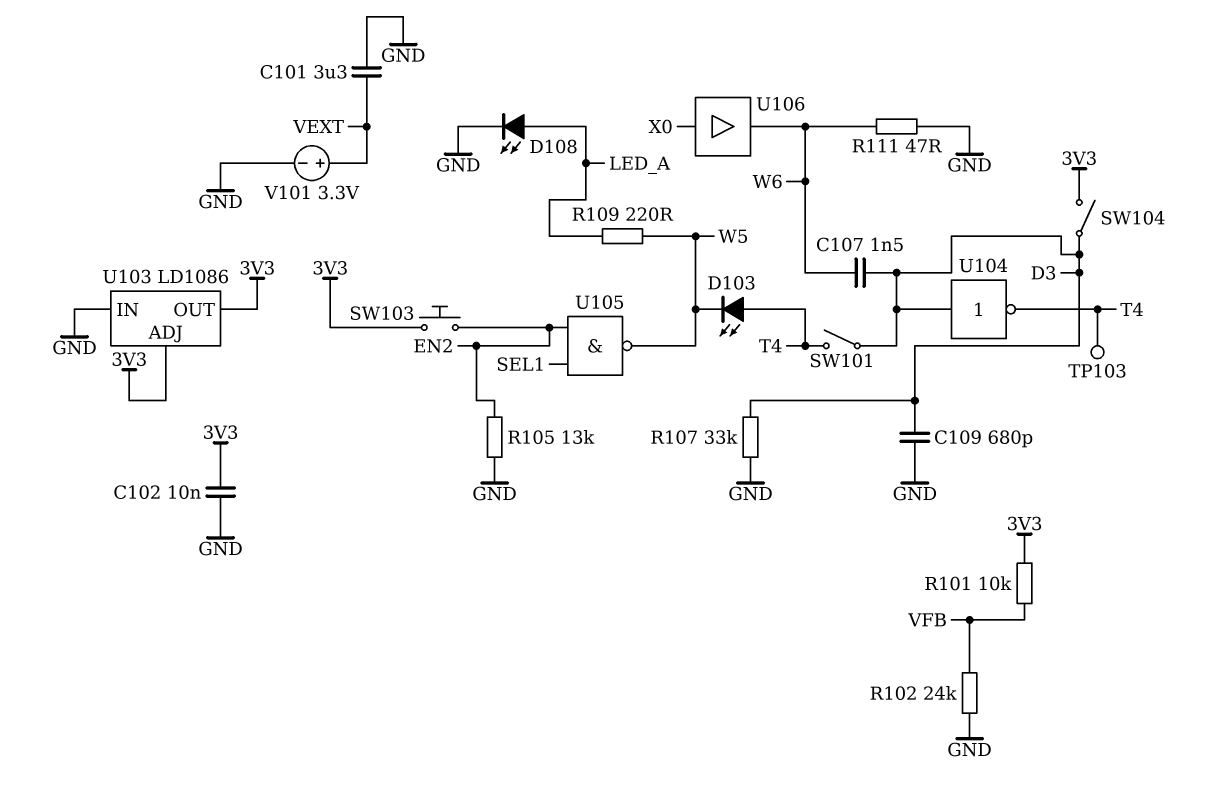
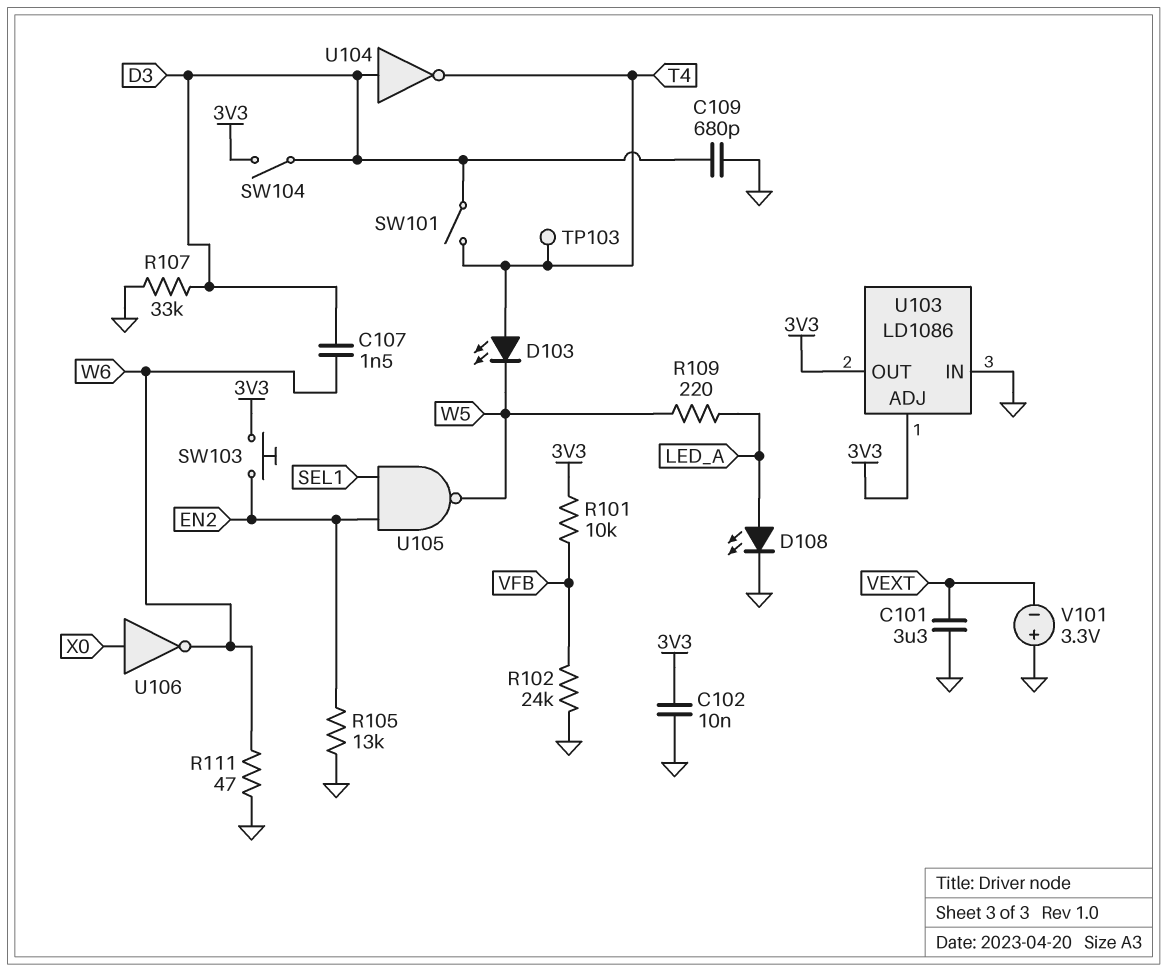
U106: buffer (in X0, out W6) -> NOT (in X0, out W6)
V101: 3.3V (plus VEXT, minus GND) -> 3.3V (plus GND, minus VEXT)

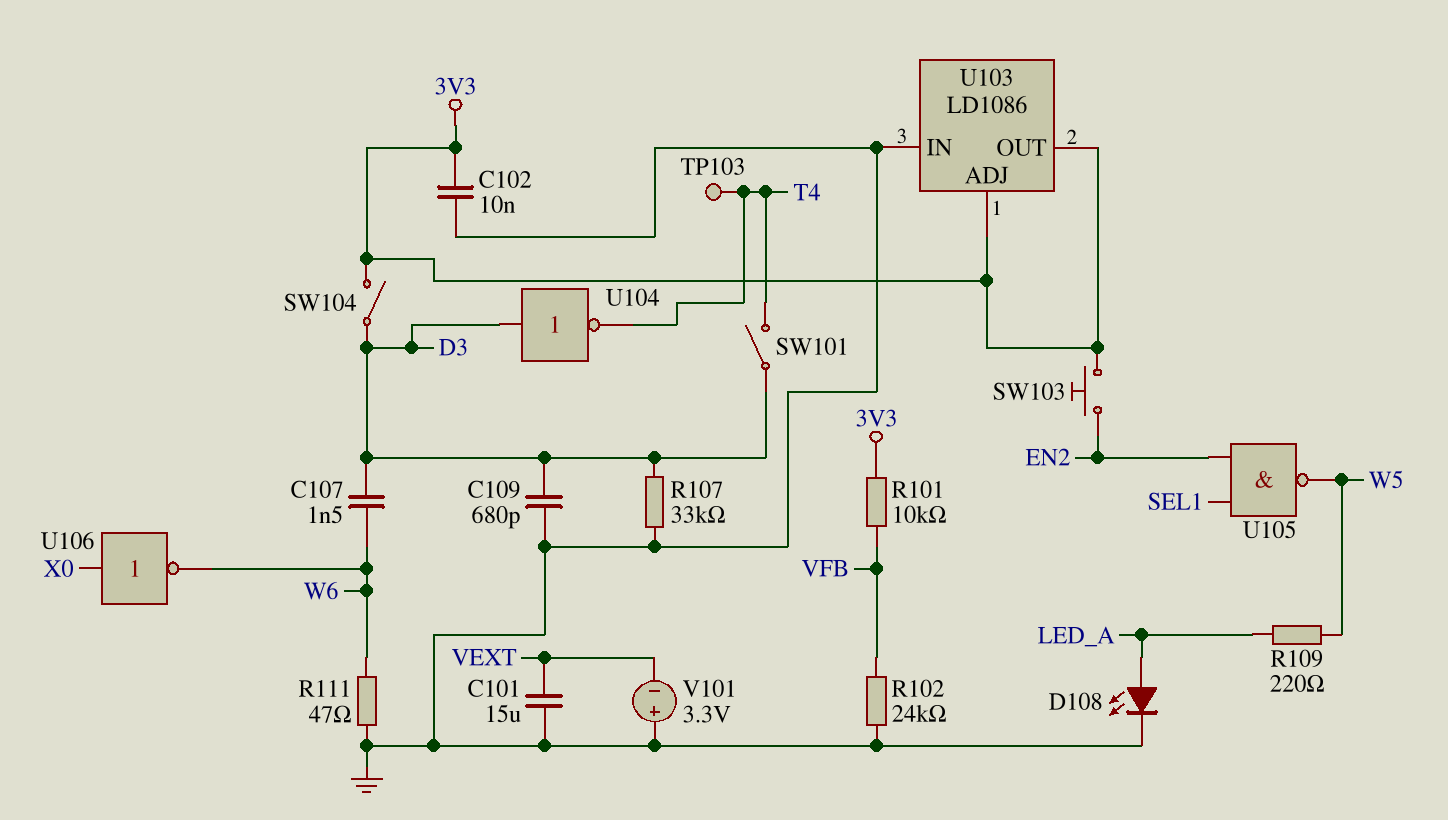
C101: 3.3uF (GND, VEXT) -> 15uF (GND, VEXT)
D103: LED (A T4, K W5) -> none
R105: 13k (EN2, GND) -> none

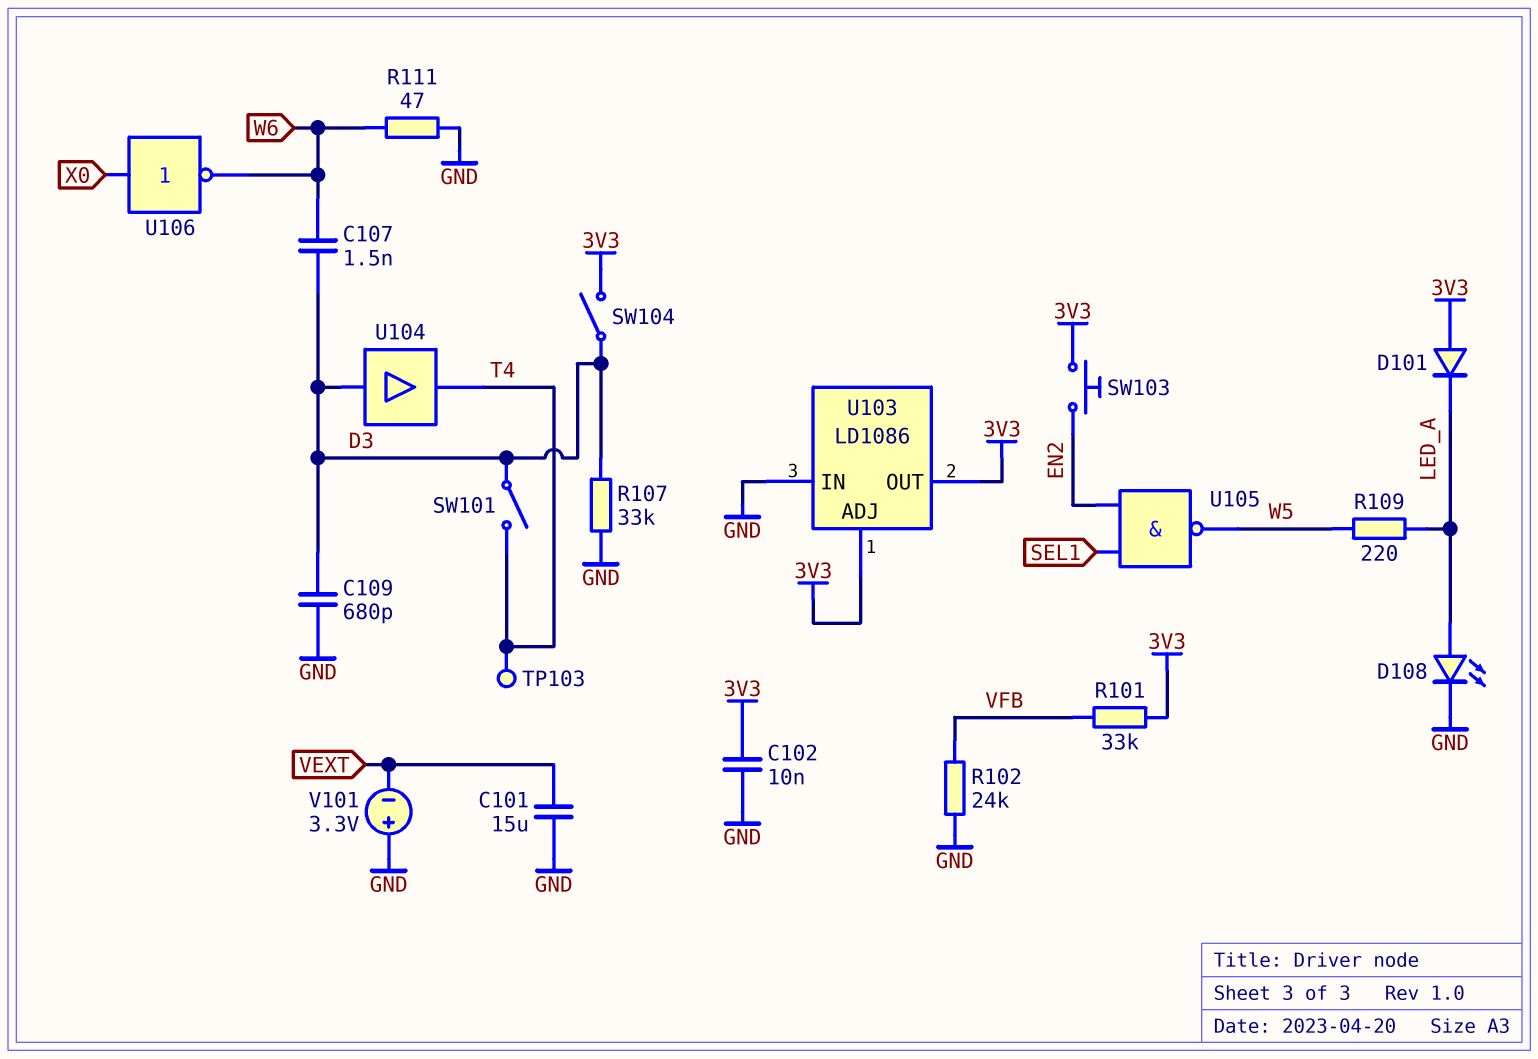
D101: none -> diode (A 3V3, K LED_A)
R101: 10k (3V3, VFB) -> 33k (3V3, VFB)
U104: NOT (in D3, out T4) -> buffer (in D3, out T4)

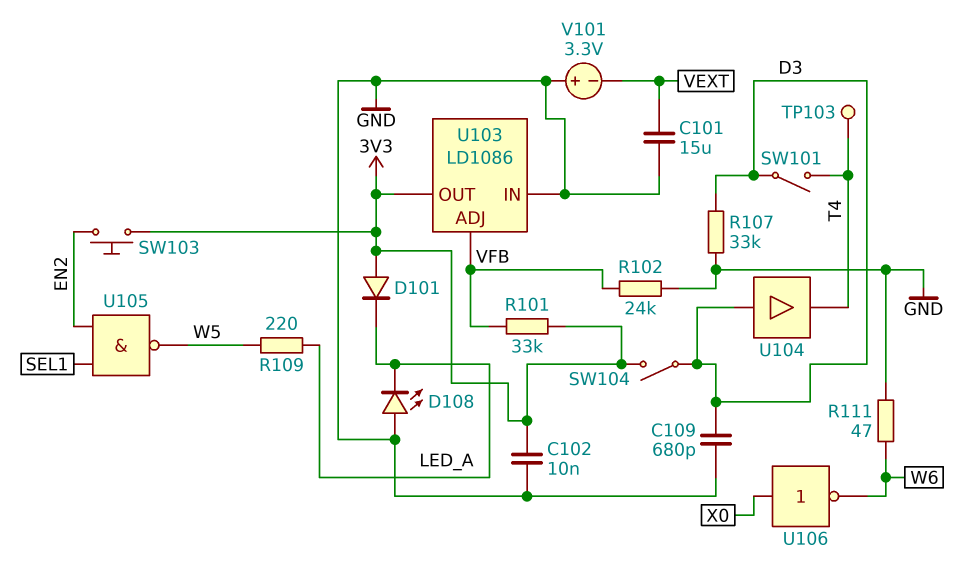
C107: 1.5nF (D3, W6) -> none
D108: LED (A LED_A, K GND) -> LED (A GND, K LED_A)
U103 pin ADJ: 3V3 -> VFB

